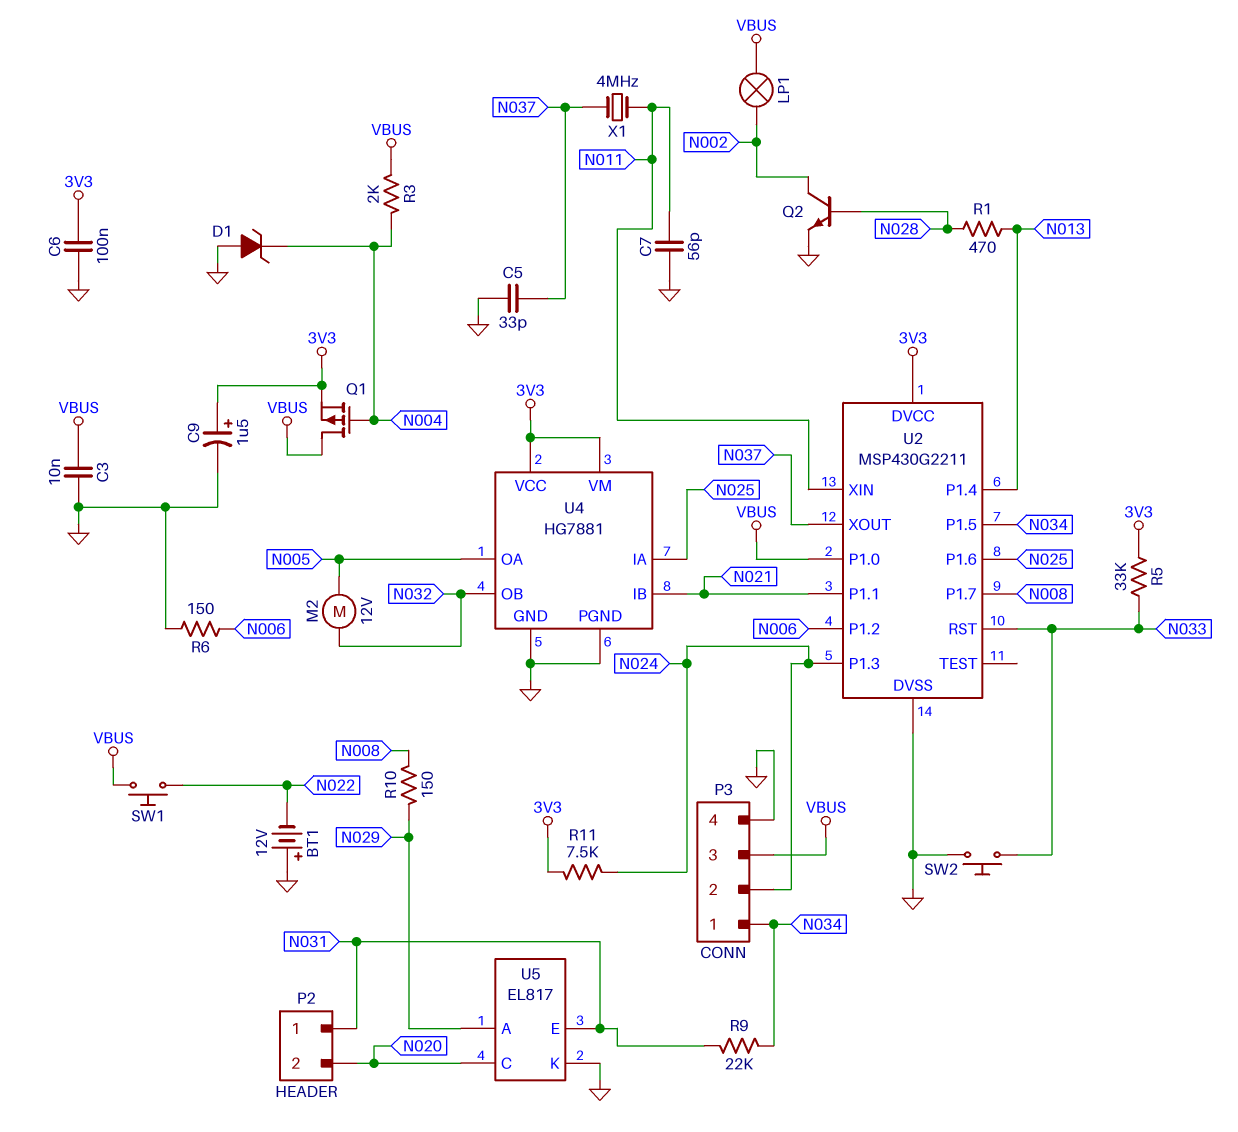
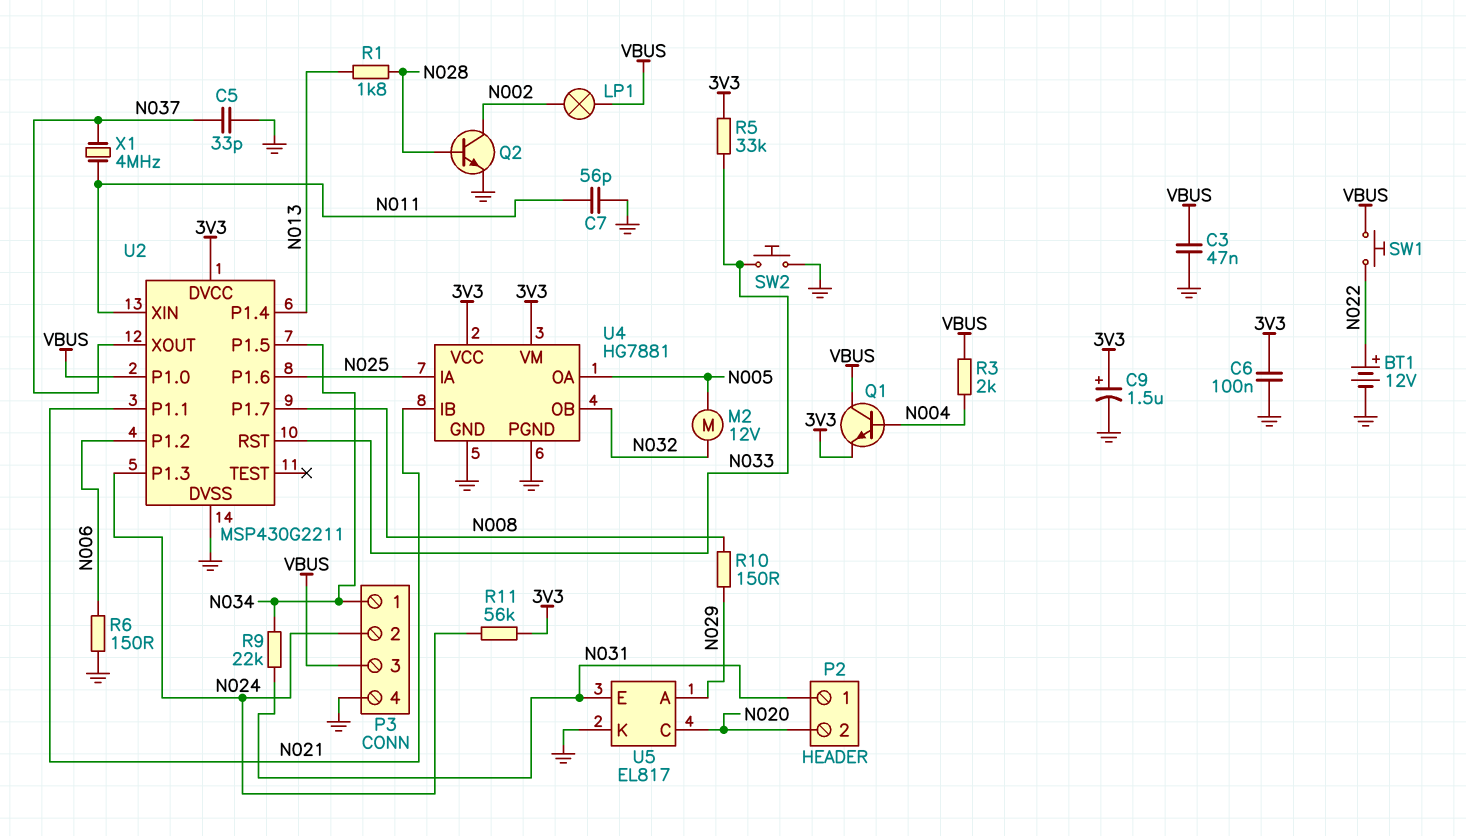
BT1: 12V (plus GND, minus N022) -> 12V (plus N022, minus GND)
C3: 10nF (GND, VBUS) -> 47nF (GND, VBUS)
D1: zener (A GND, K N004) -> none
Q1: PMOS (G N004, D VBUS, S 3V3) -> NPN (B N004, C VBUS, E 3V3)
R1: 470 (N013, N028) -> 1.8k (N013, N028)
R11: 7.5k (3V3, N024) -> 56k (3V3, N024)

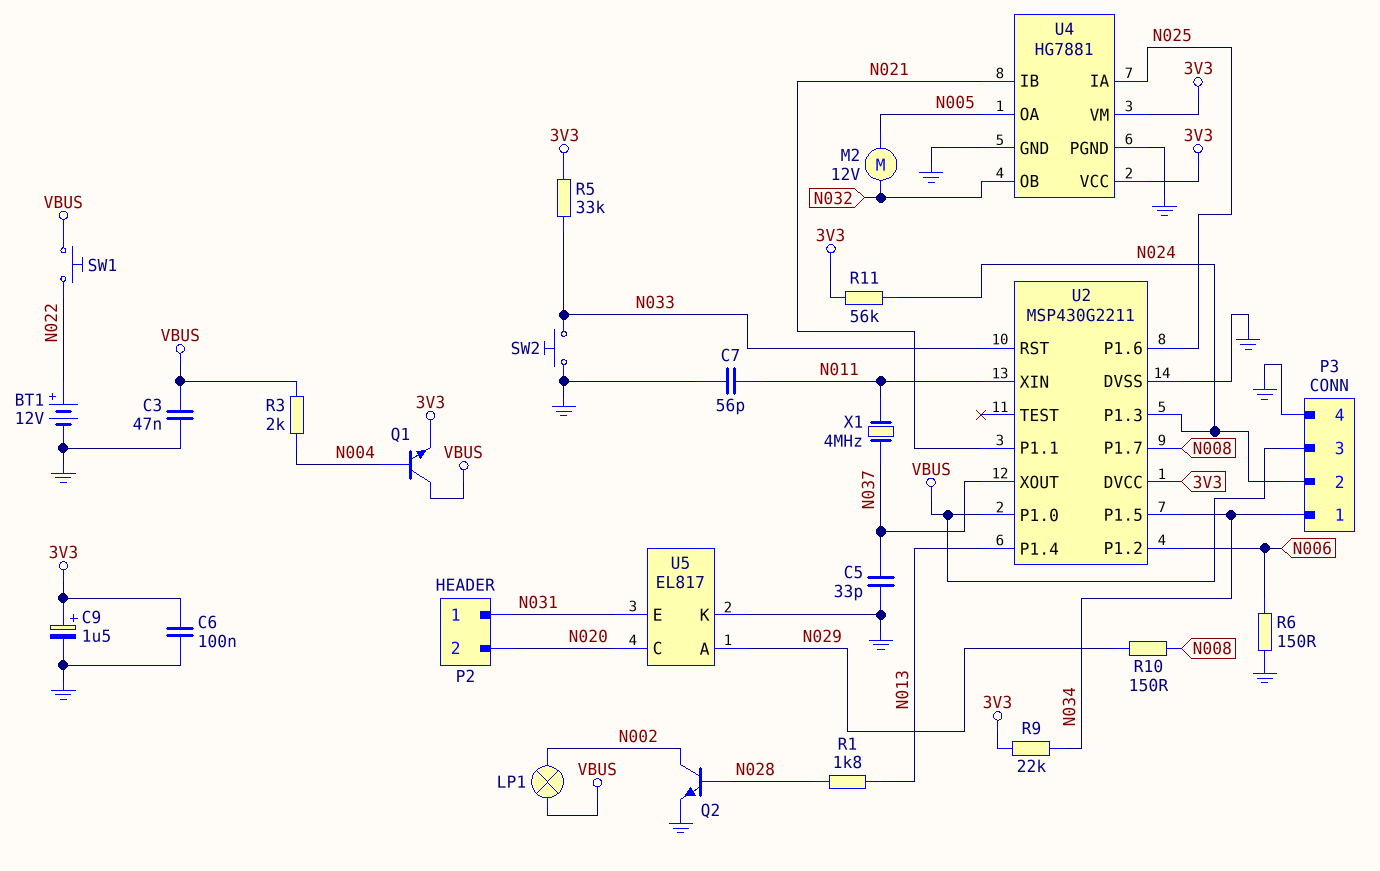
R9: 22k (N031, N034) -> 22k (3V3, N034)

